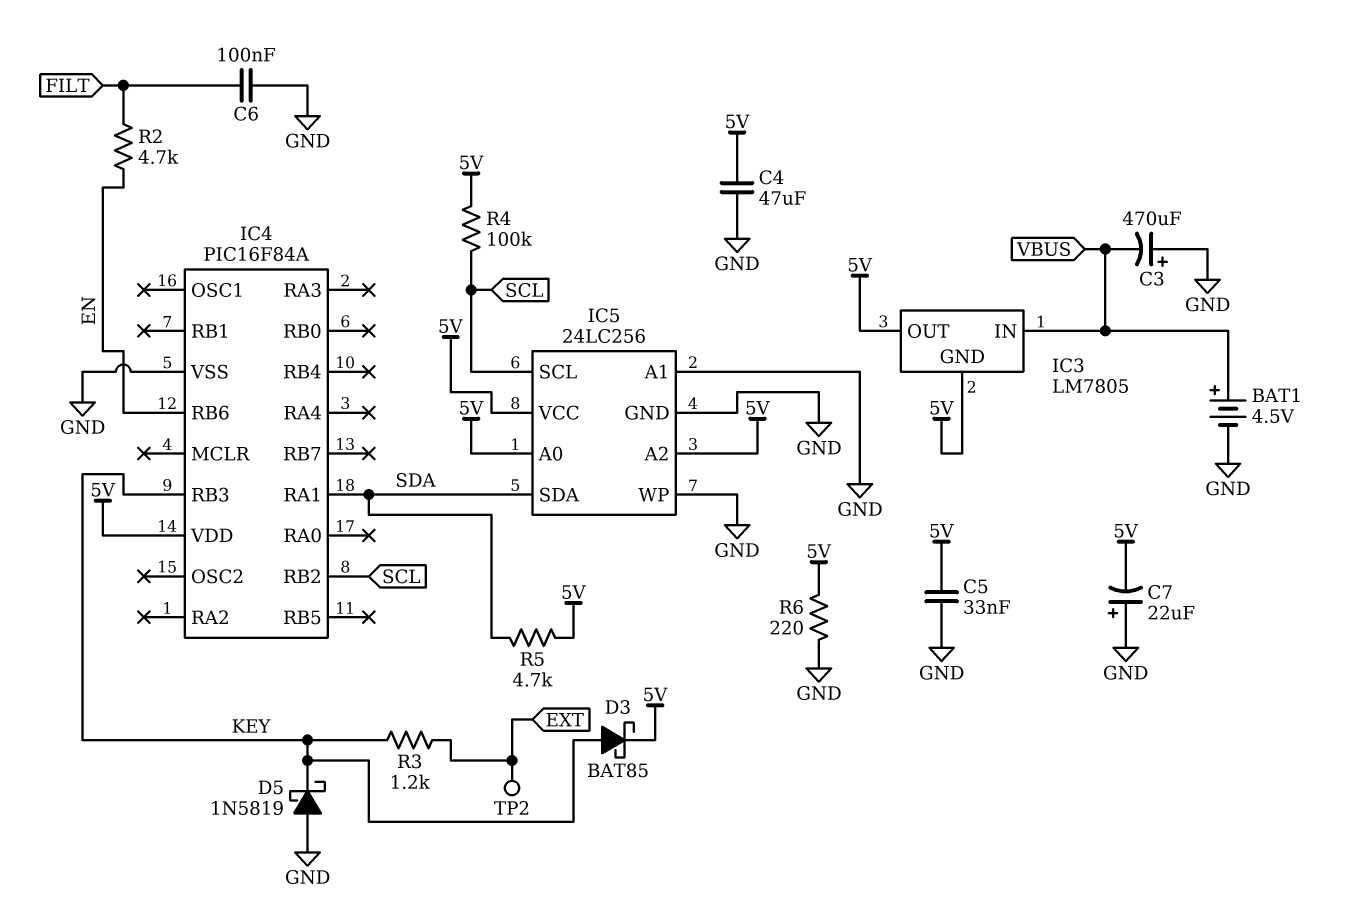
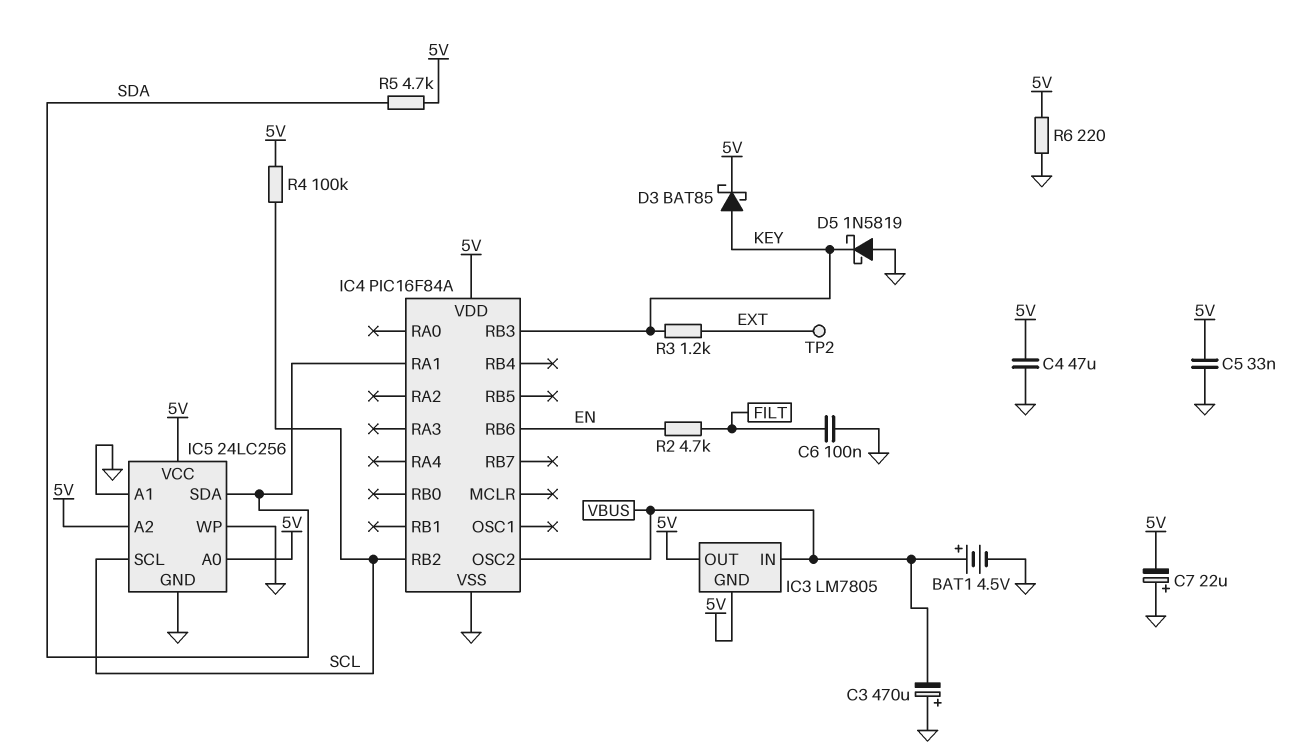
IC4 pin OSC2: none -> VBUS

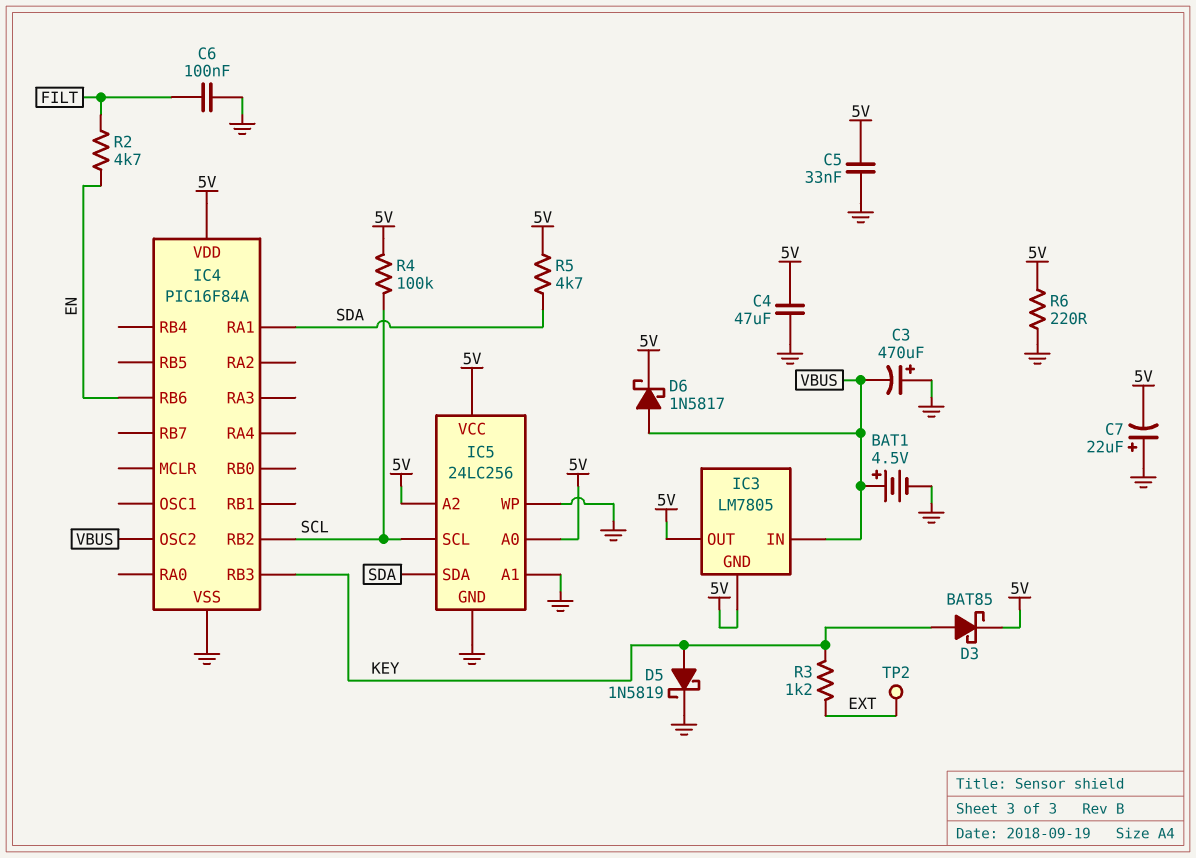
D5: schottky 1N5819 (A GND, K KEY) -> schottky 1N5819 (A KEY, K GND)
D6: none -> schottky 1N5817 (A VBUS, K 5V)

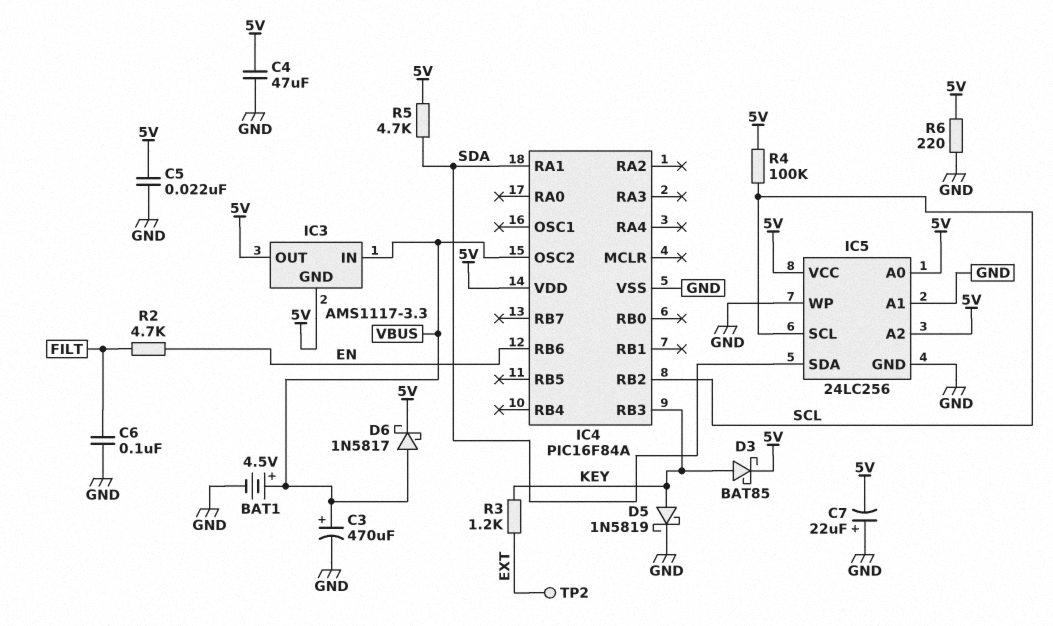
C3: 470uF (plus GND, minus VBUS) -> 470uF (plus VBUS, minus GND)
C5: 33nF (5V, GND) -> 22nF (5V, GND)
IC3: LM7805 -> AMS1117-3.3

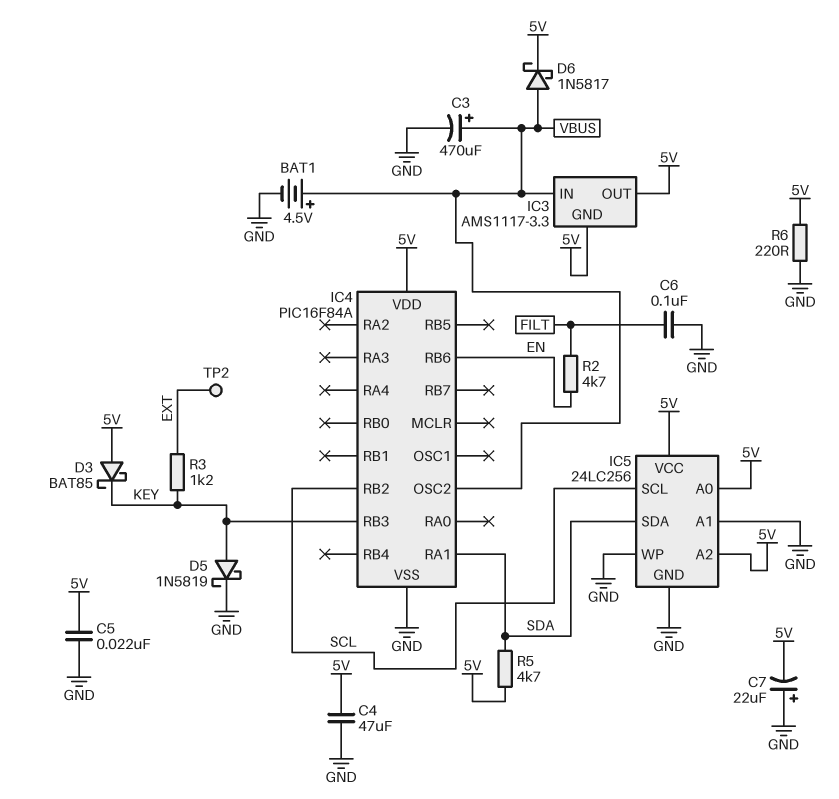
D3: schottky BAT85 (A KEY, K 5V) -> schottky BAT85 (A 5V, K KEY)
R4: 100k (5V, SCL) -> none

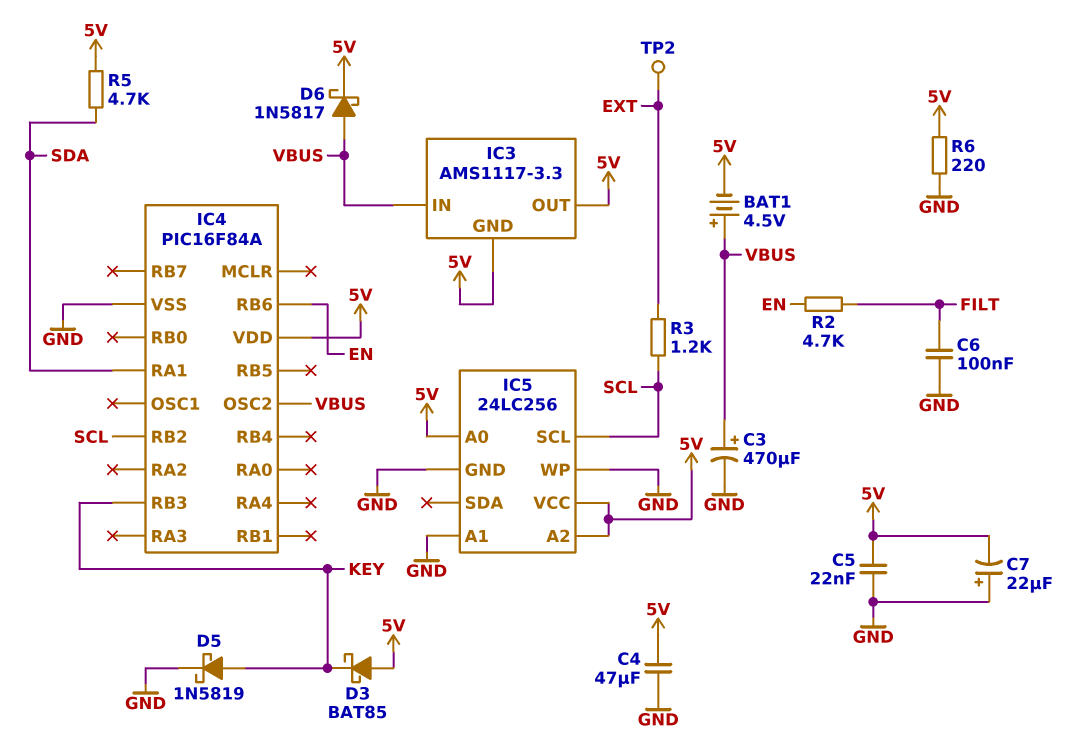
BAT1: 4.5V (plus VBUS, minus GND) -> 4.5V (plus VBUS, minus 5V)
IC5 pin SDA: SDA -> none
R3: 1.2k (EXT, KEY) -> 1.2k (EXT, SCL)

